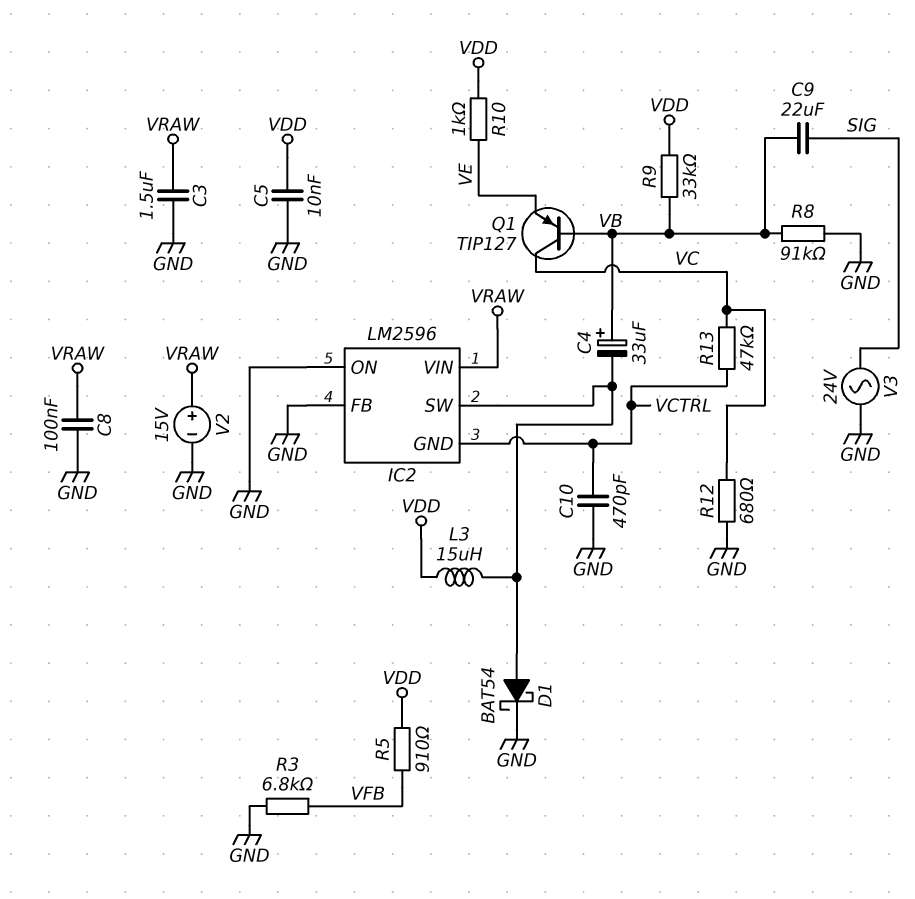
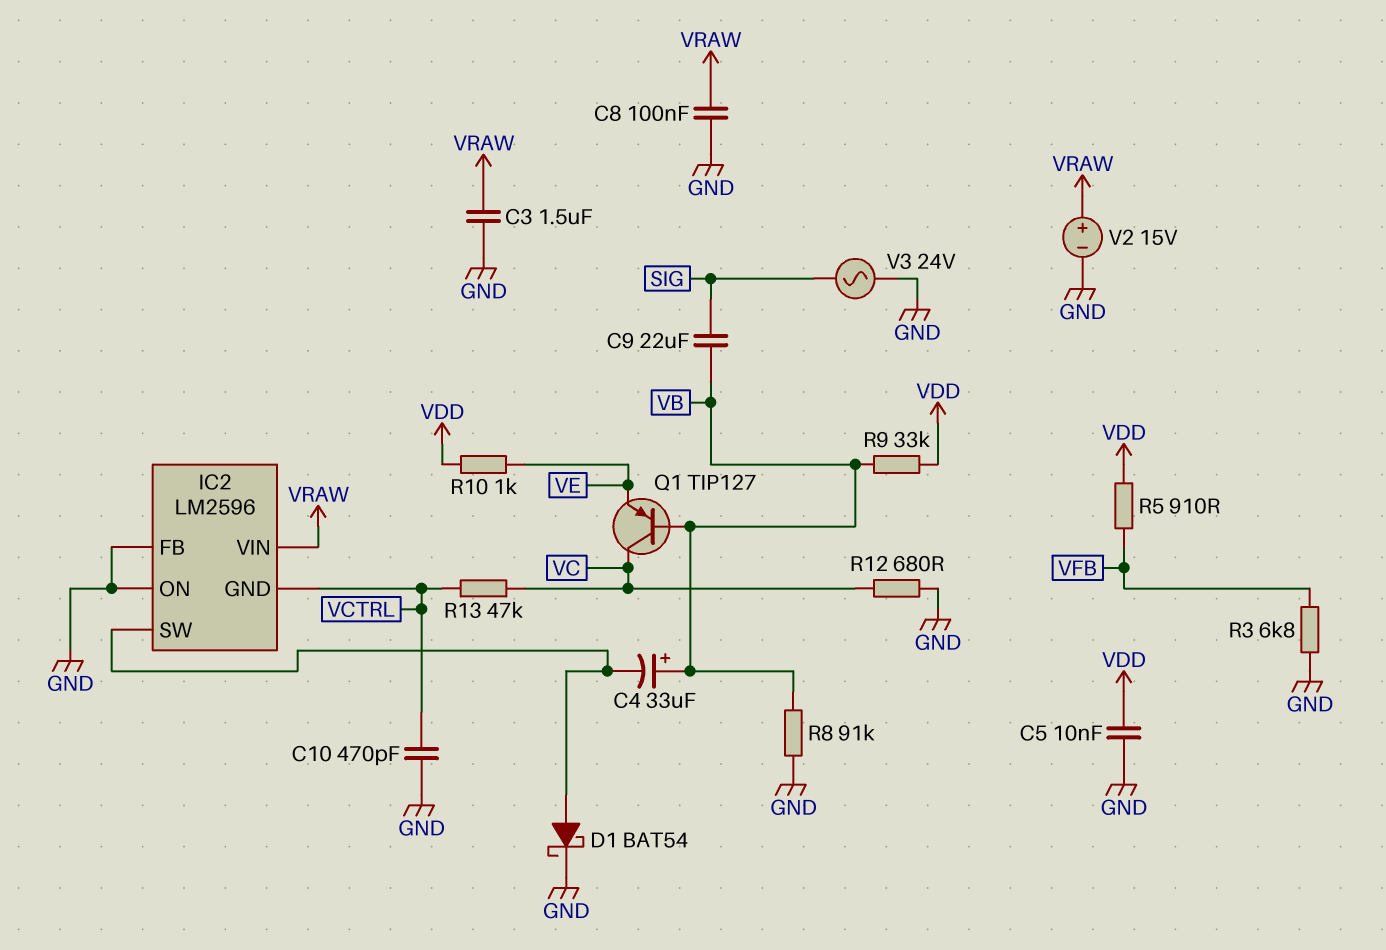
L3: 15uH (IC2/SW, VDD) -> none

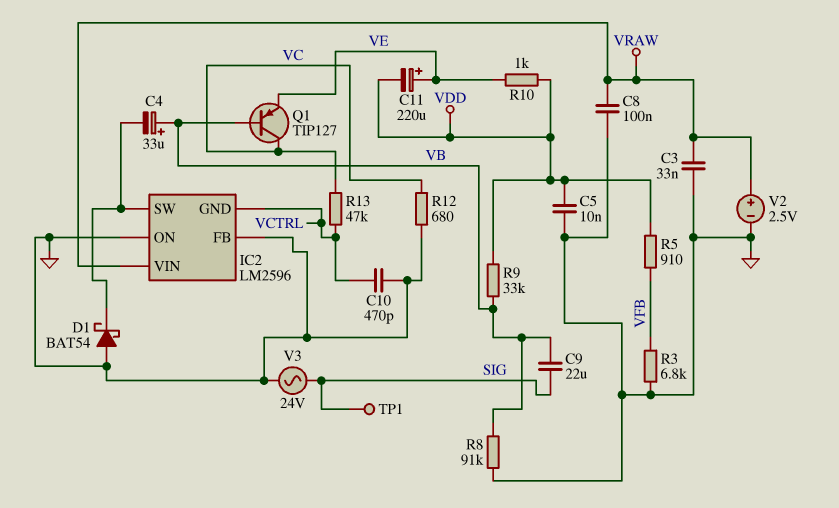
C3: 1.5uF (GND, VRAW) -> 33nF (GND, VRAW)
C11: none -> 220uF (plus VE, minus VDD)
D1: schottky BAT54 (A IC2/SW, K GND) -> schottky BAT54 (A GND, K IC2/SW)
TP1: none -> test point (SIG)
V2: 15V (plus VRAW, minus GND) -> 2.5V (plus VRAW, minus GND)

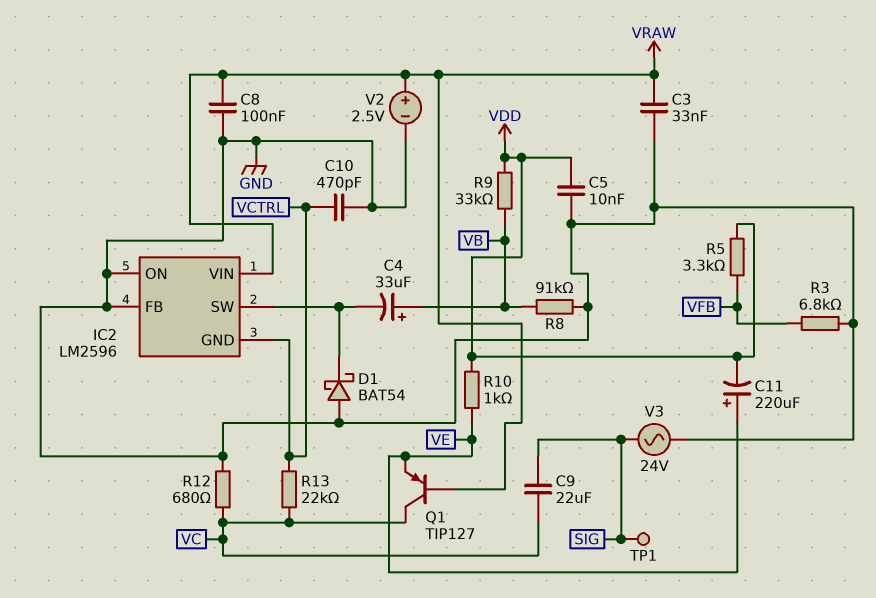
C9: 22uF (SIG, VB) -> 22uF (SIG, VC)
Q1: PNP TIP127 (B VB, C VC, E VE) -> PNP TIP127 (B VRAW, C VC, E VE)
R5: 910 (VDD, VFB) -> 3.3k (VDD, VFB)
R13: 47k (VC, VCTRL) -> 22k (VC, VCTRL)

